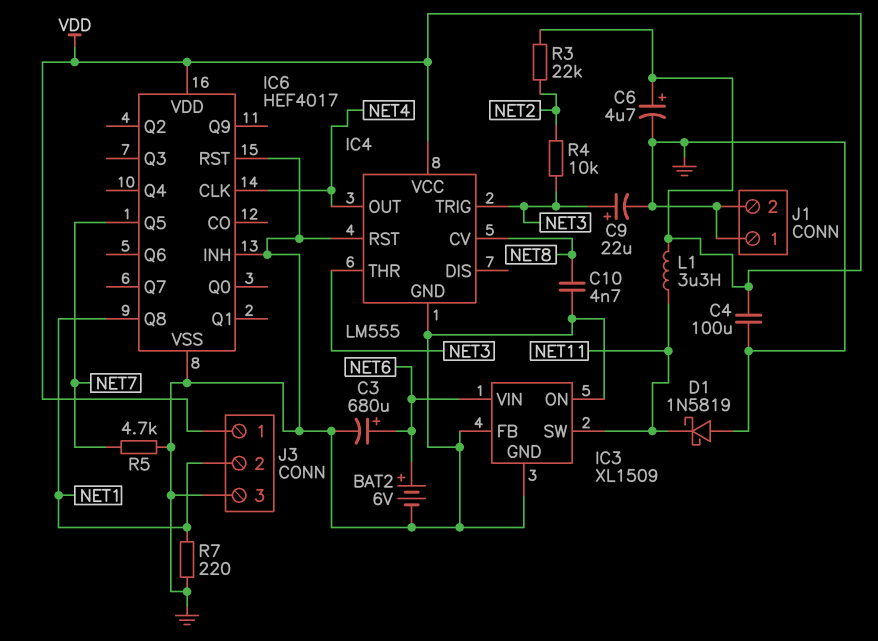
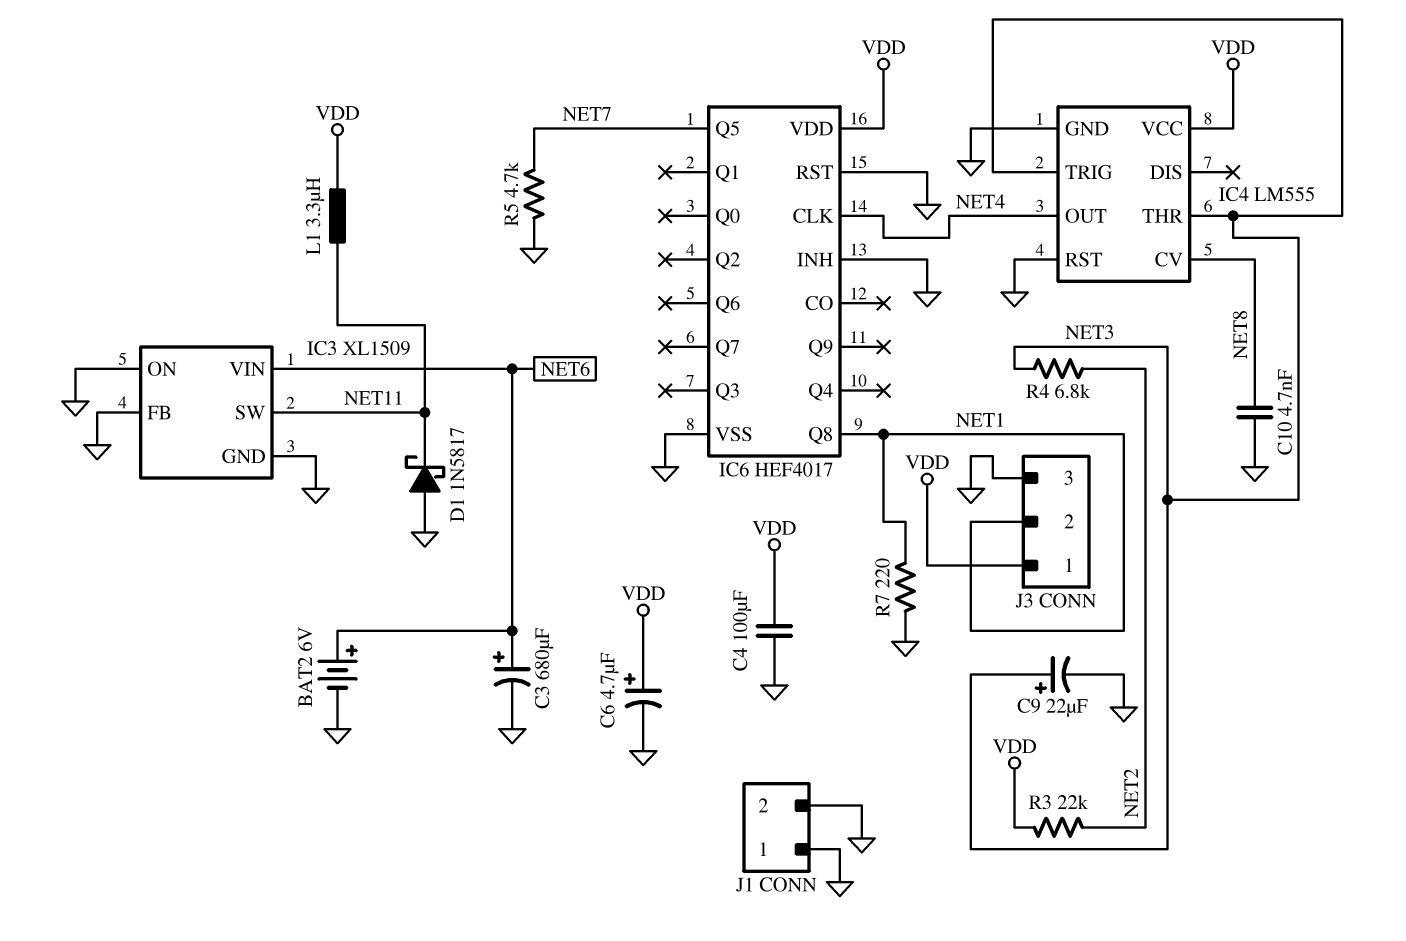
D1: schottky 1N5819 (A GND, K NET11) -> schottky 1N5817 (A GND, K NET11)
R4: 10k (NET2, NET3) -> 6.8k (NET2, NET3)

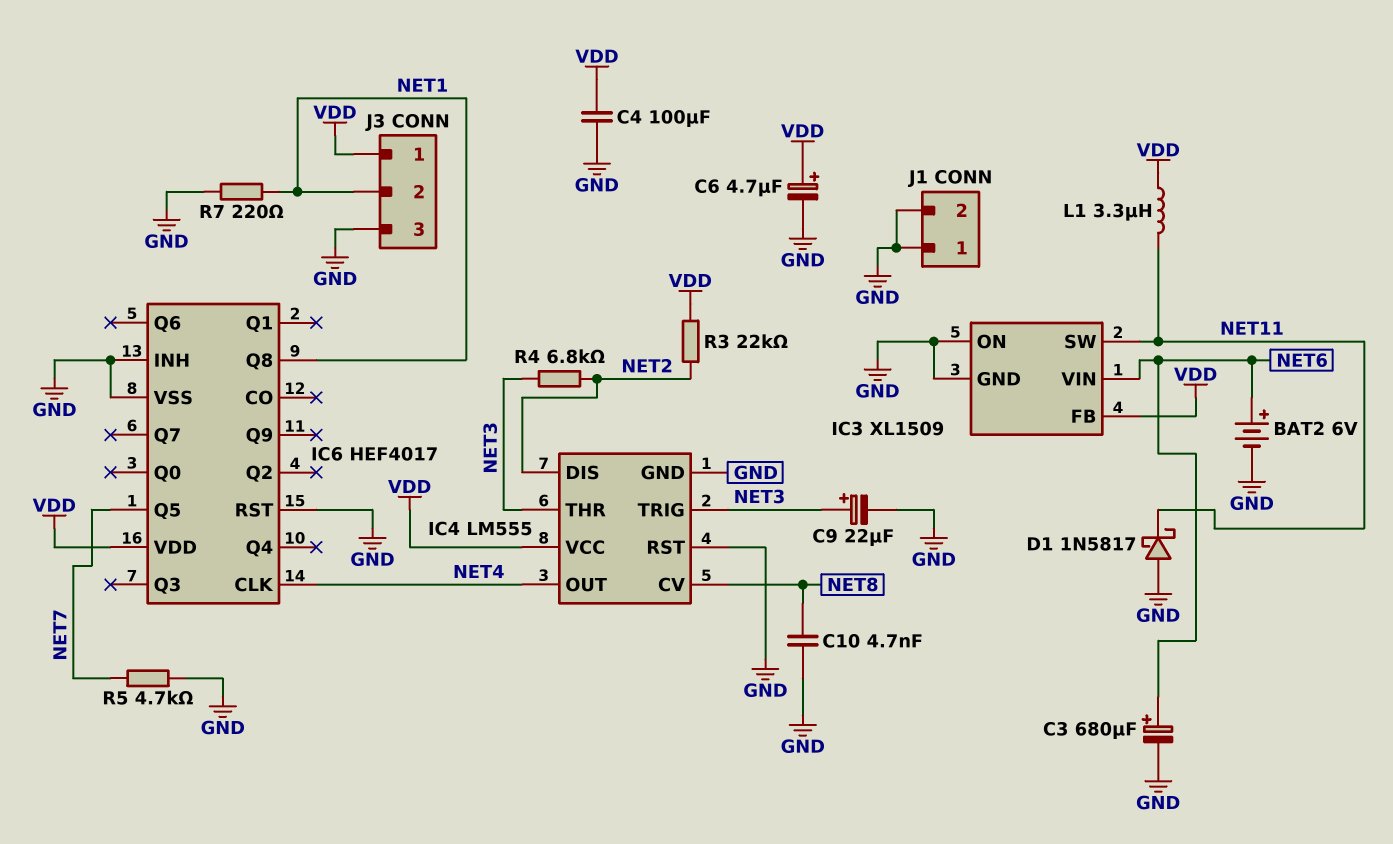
IC3 pin FB: GND -> VDD
IC4 pin DIS: none -> NET2

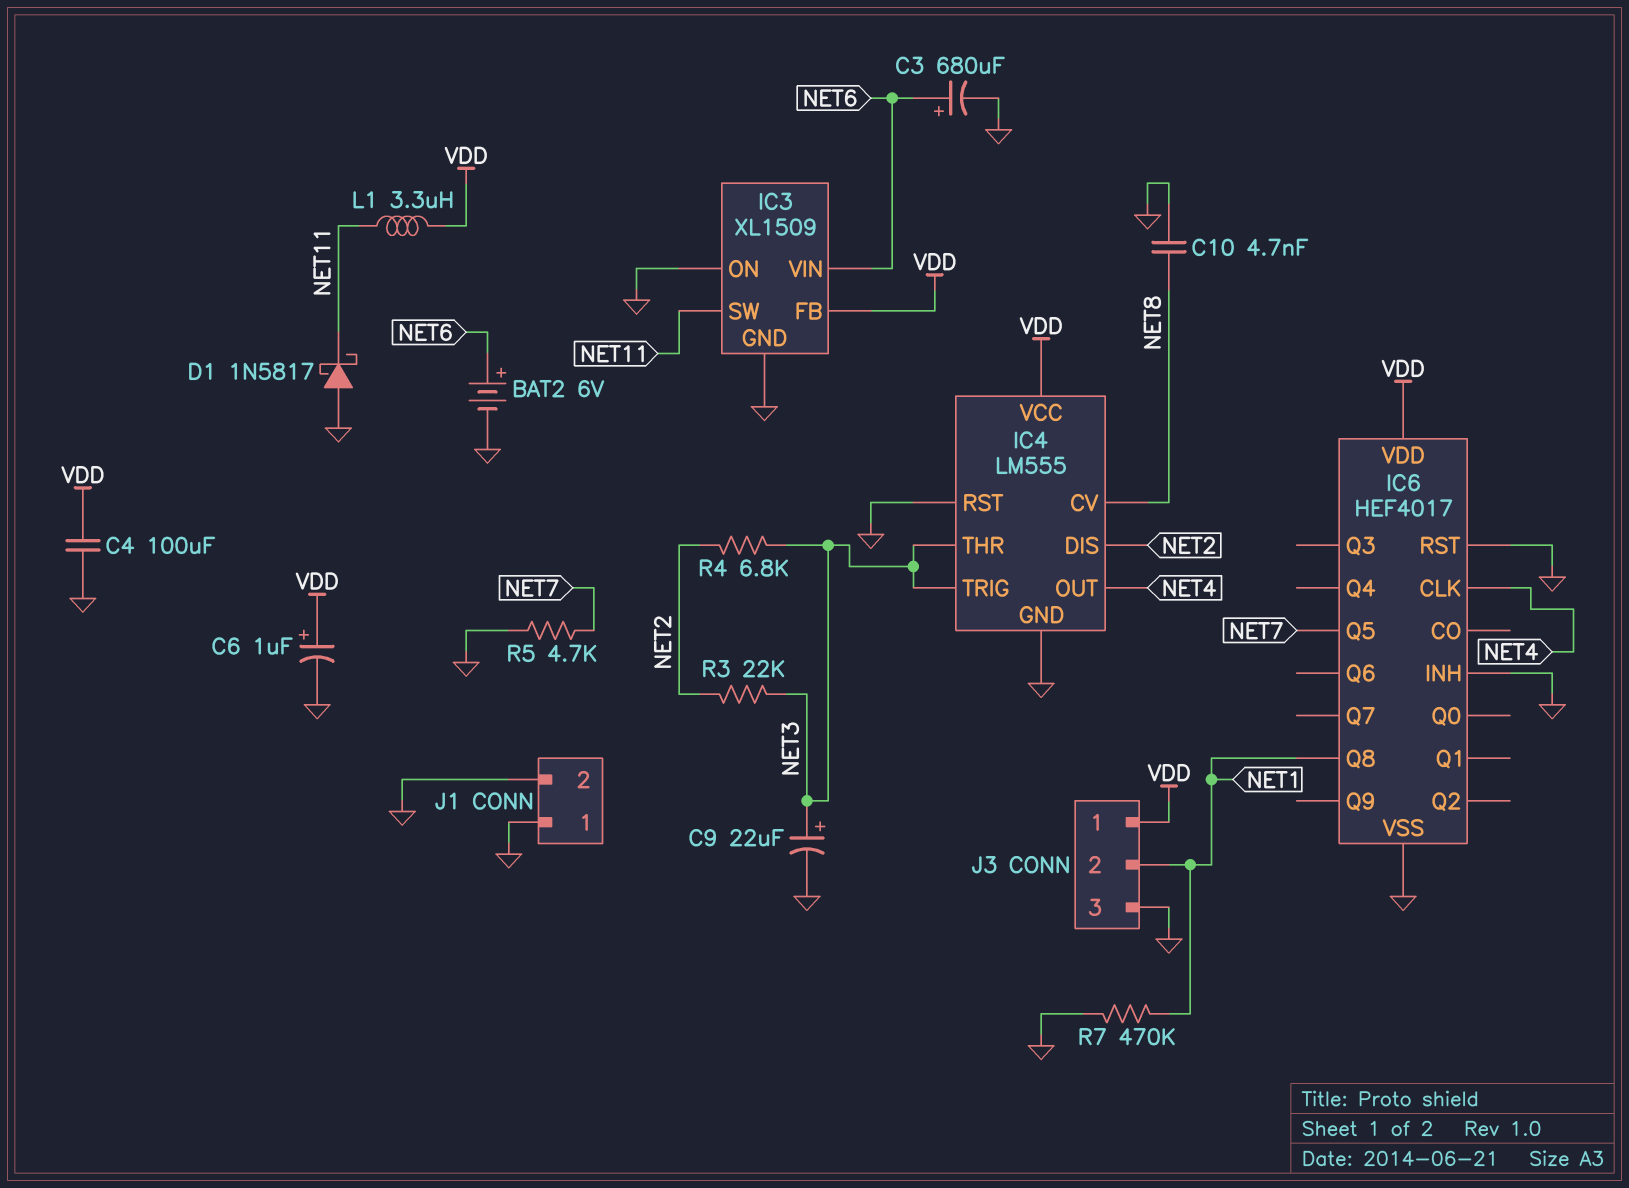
C6: 4.7uF (plus VDD, minus GND) -> 1uF (plus VDD, minus GND)
R3: 22k (NET2, VDD) -> 22k (NET2, NET3)
R7: 220 (GND, NET1) -> 470k (GND, NET1)

